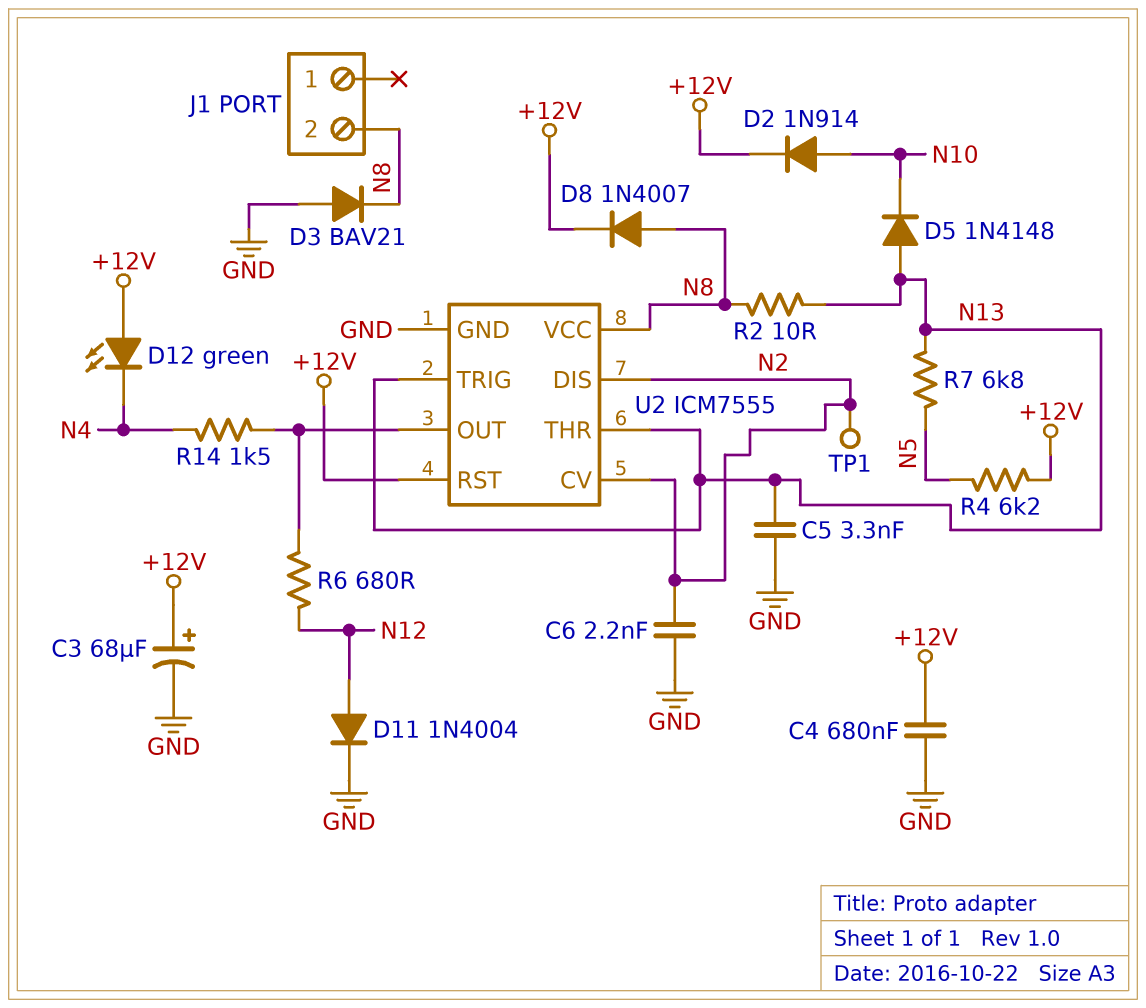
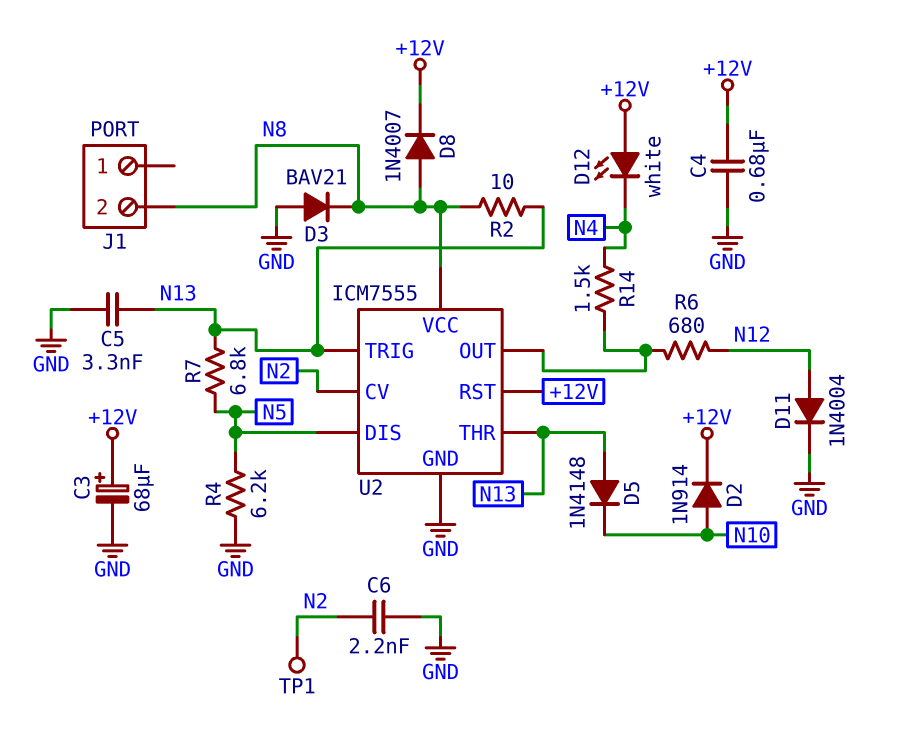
D12: LED green (A +12V, K N4) -> LED white (A +12V, K N4)
R4: 6.2k (+12V, N5) -> 6.2k (GND, N5)
U2 pin DIS: N2 -> N5

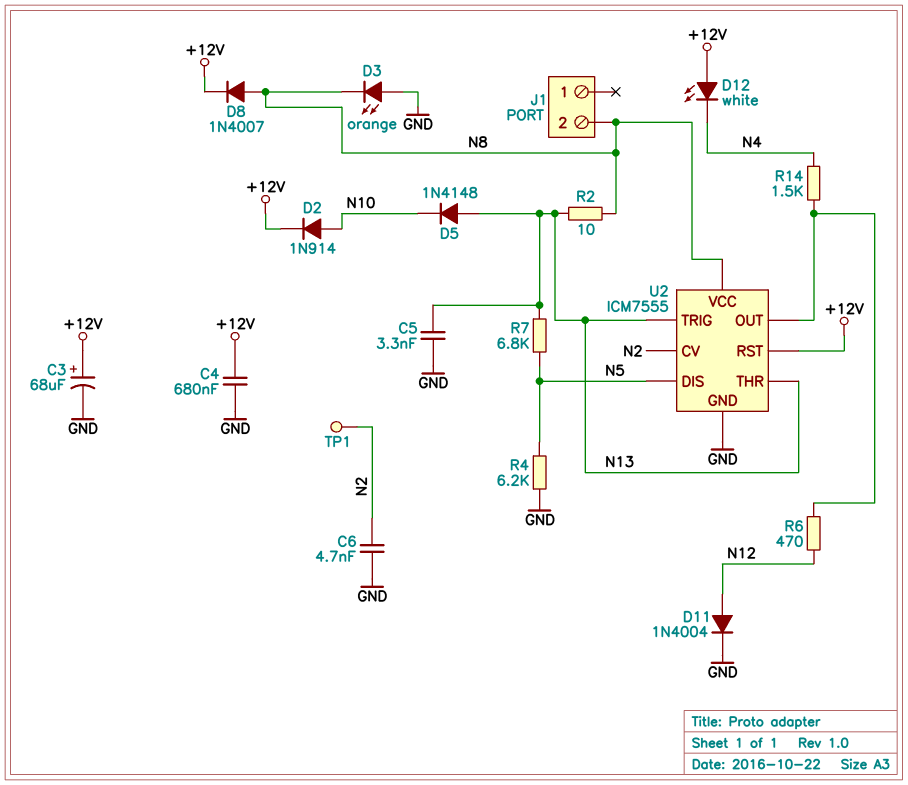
C6: 2.2nF (GND, N2) -> 4.7nF (GND, N2)
D3: diode BAV21 (A GND, K N8) -> LED orange (A GND, K N8)
R6: 680 (N12, U2/OUT) -> 470 (N12, U2/OUT)

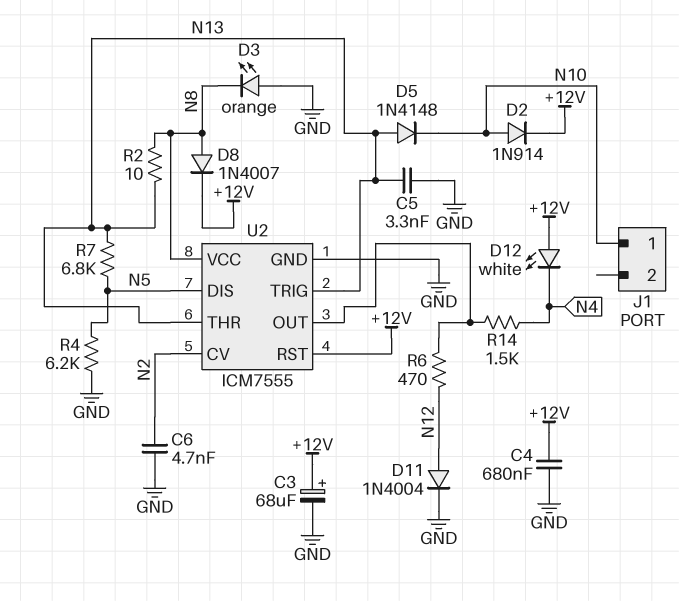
J1 pin 1: none -> N10
J1 pin 2: N8 -> none
TP1: test point (N2) -> none

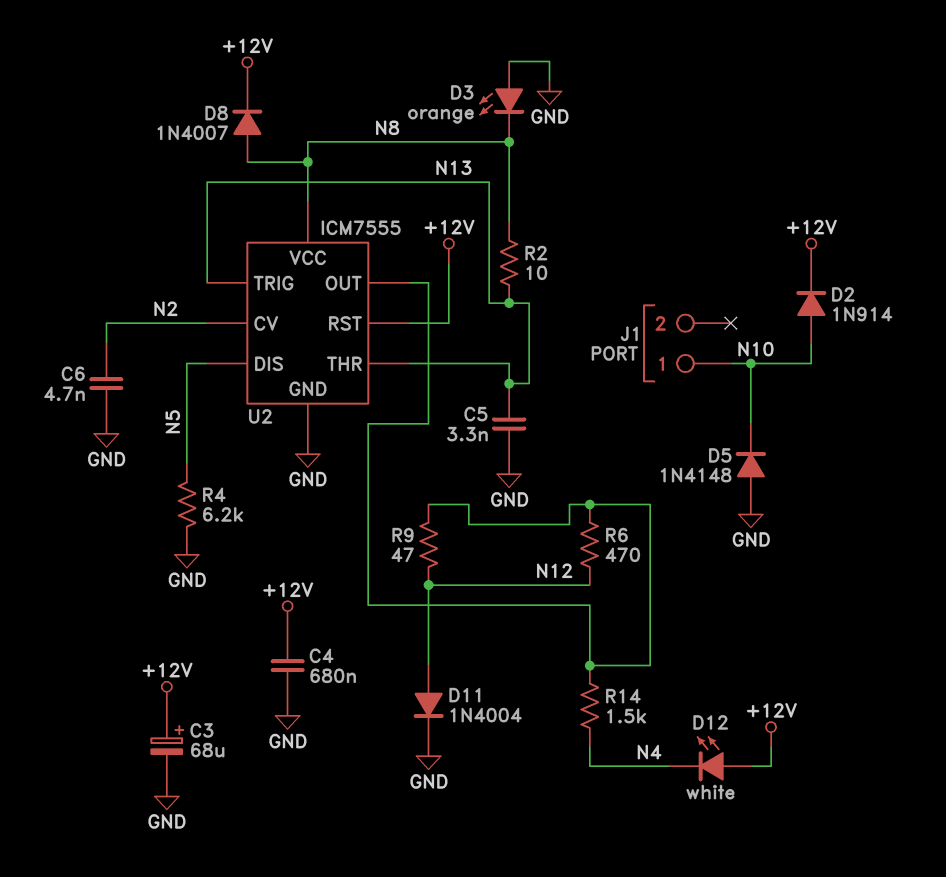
D5: diode 1N4148 (A N13, K N10) -> diode 1N4148 (A GND, K N10)
R7: 6.8k (N5, N13) -> none
R9: none -> 47 (N12, U2/OUT)

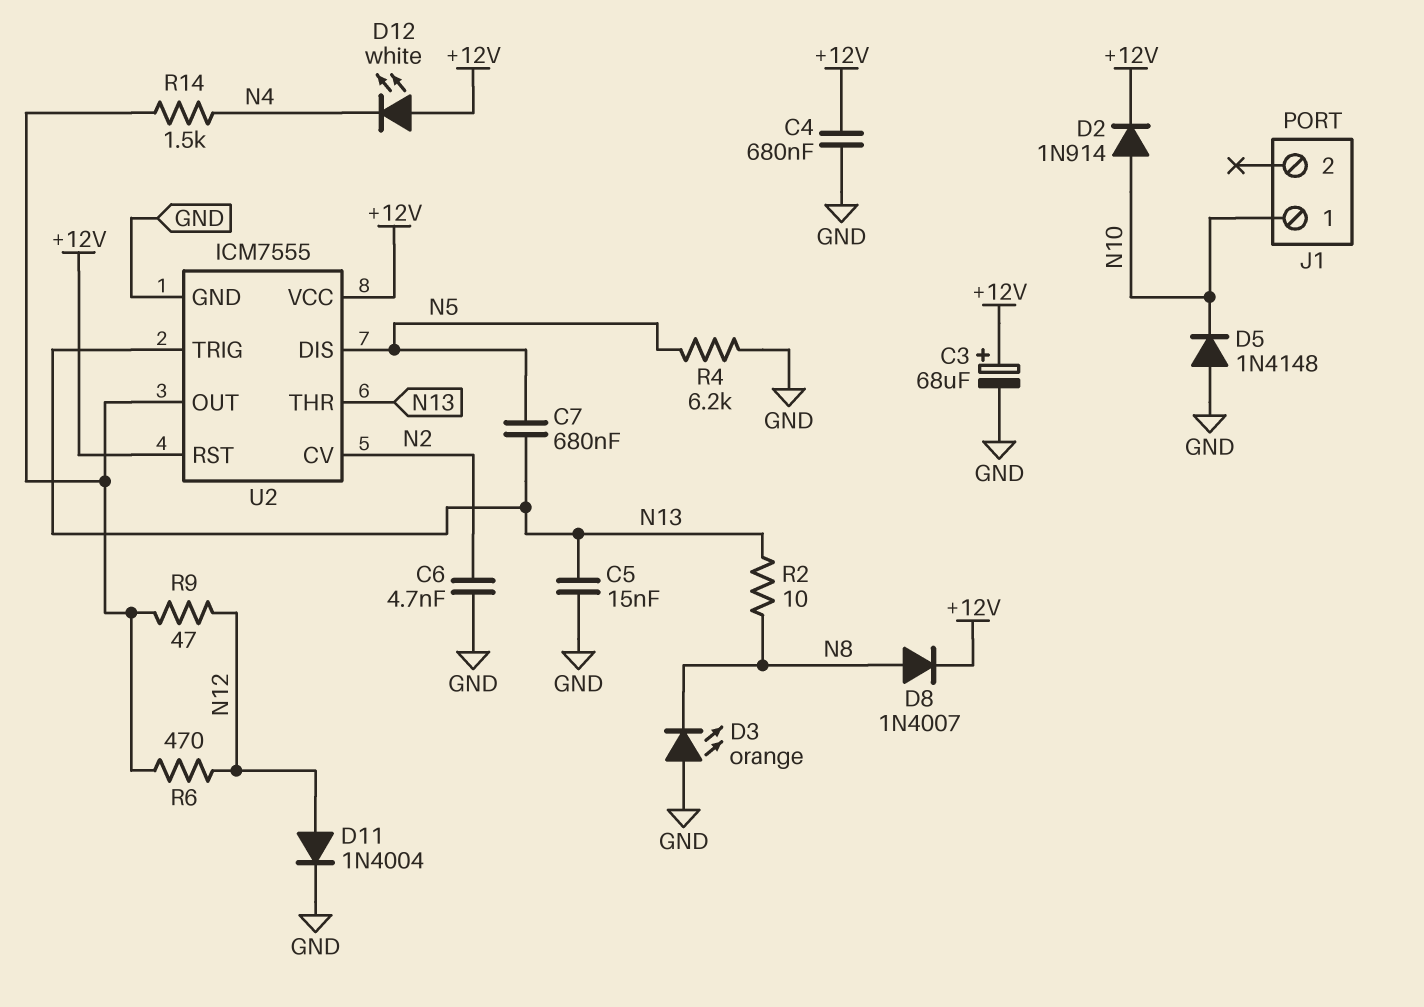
C5: 3.3nF (GND, N13) -> 15nF (GND, N13)
C7: none -> 680nF (N5, N13)
U2 pin VCC: N8 -> +12V

